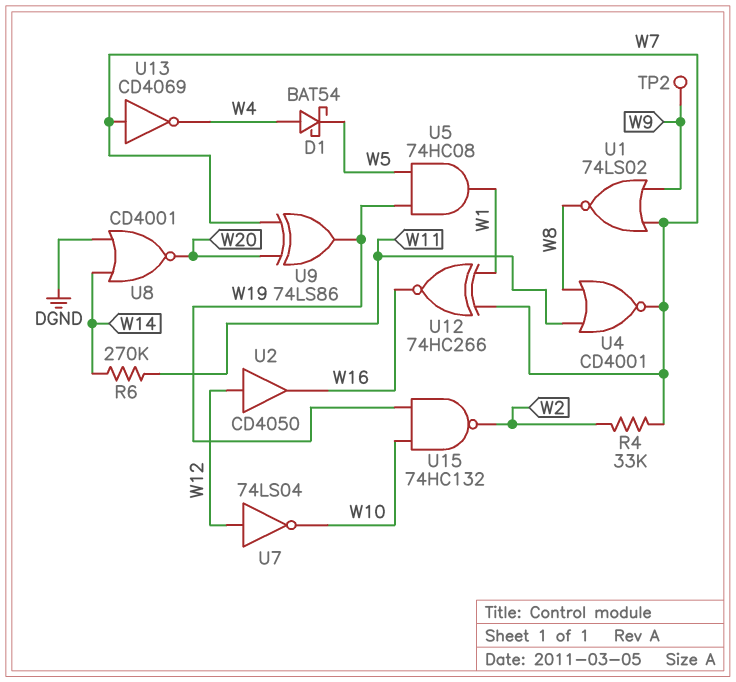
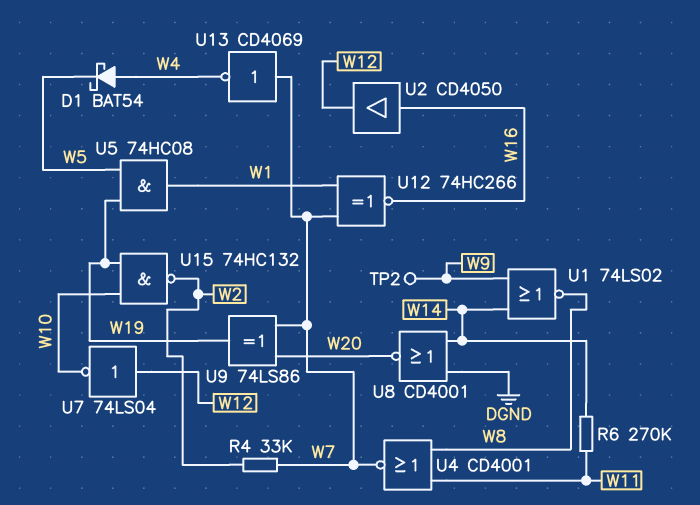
U1: NOR 74LS02 (in W7, in W9, out W8) -> NOR 74LS02 (in W9, in W14, out W8)
U2: buffer CD4050 (in W12, out W16) -> buffer CD4050 (in W16, out W12)

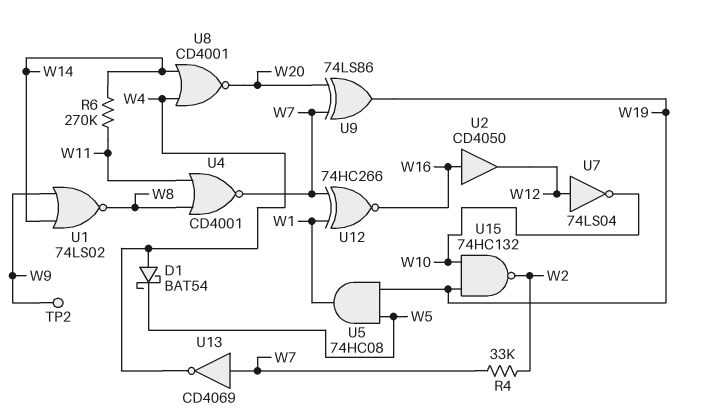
U8: NOR CD4001 (in DGND, in W14, out W20) -> NOR CD4001 (in W4, in W14, out W20)

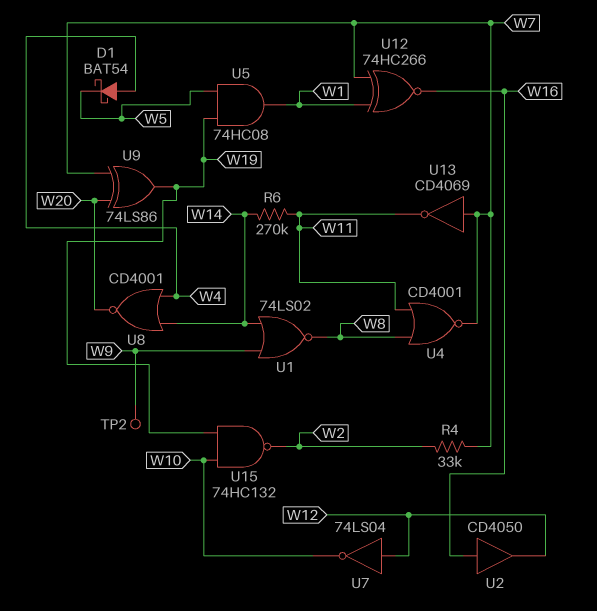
U13: NOT CD4069 (in W7, out W4) -> NOT CD4069 (in W7, out W11)

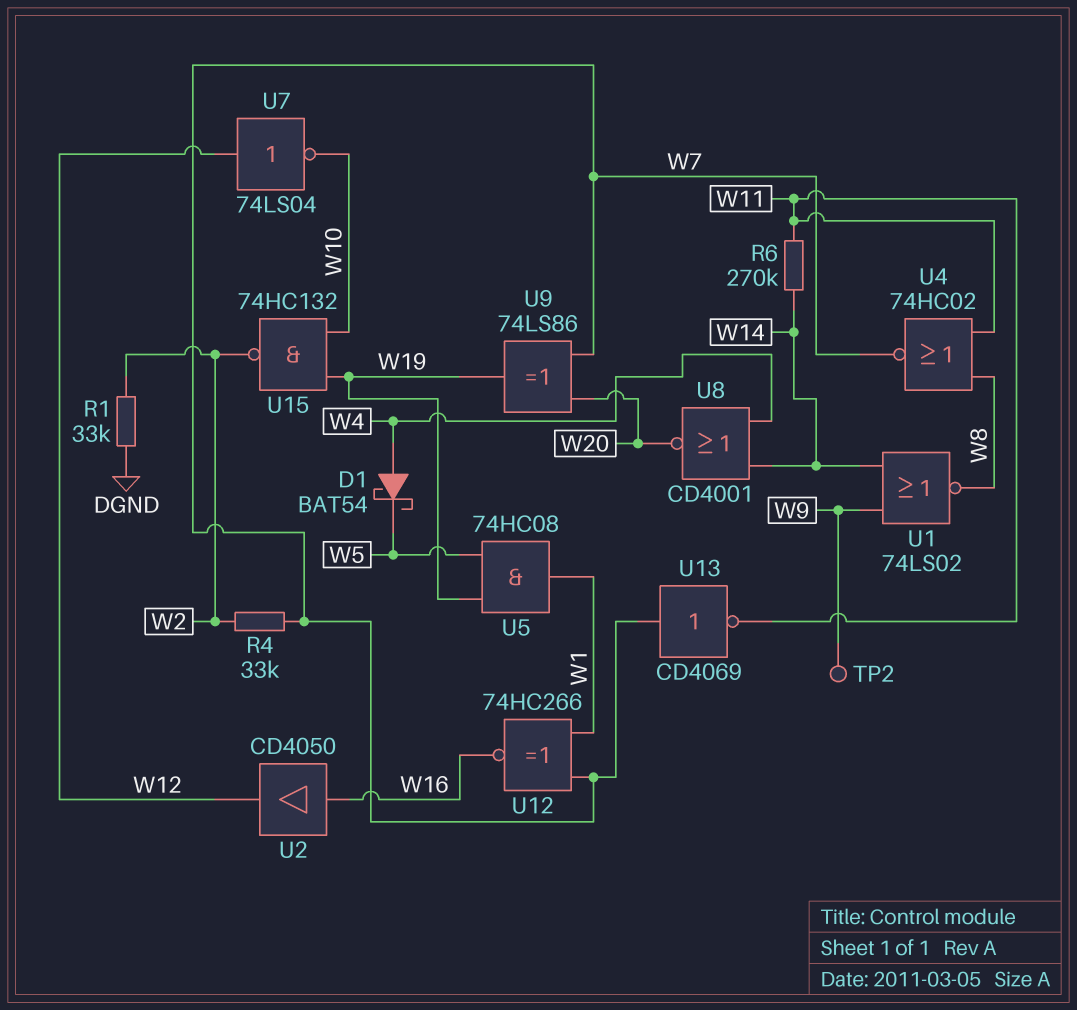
R1: none -> 33k (DGND, W2)
U4: NOR CD4001 (in W8, in W11, out W7) -> NOR 74HC02 (in W8, in W11, out W7)

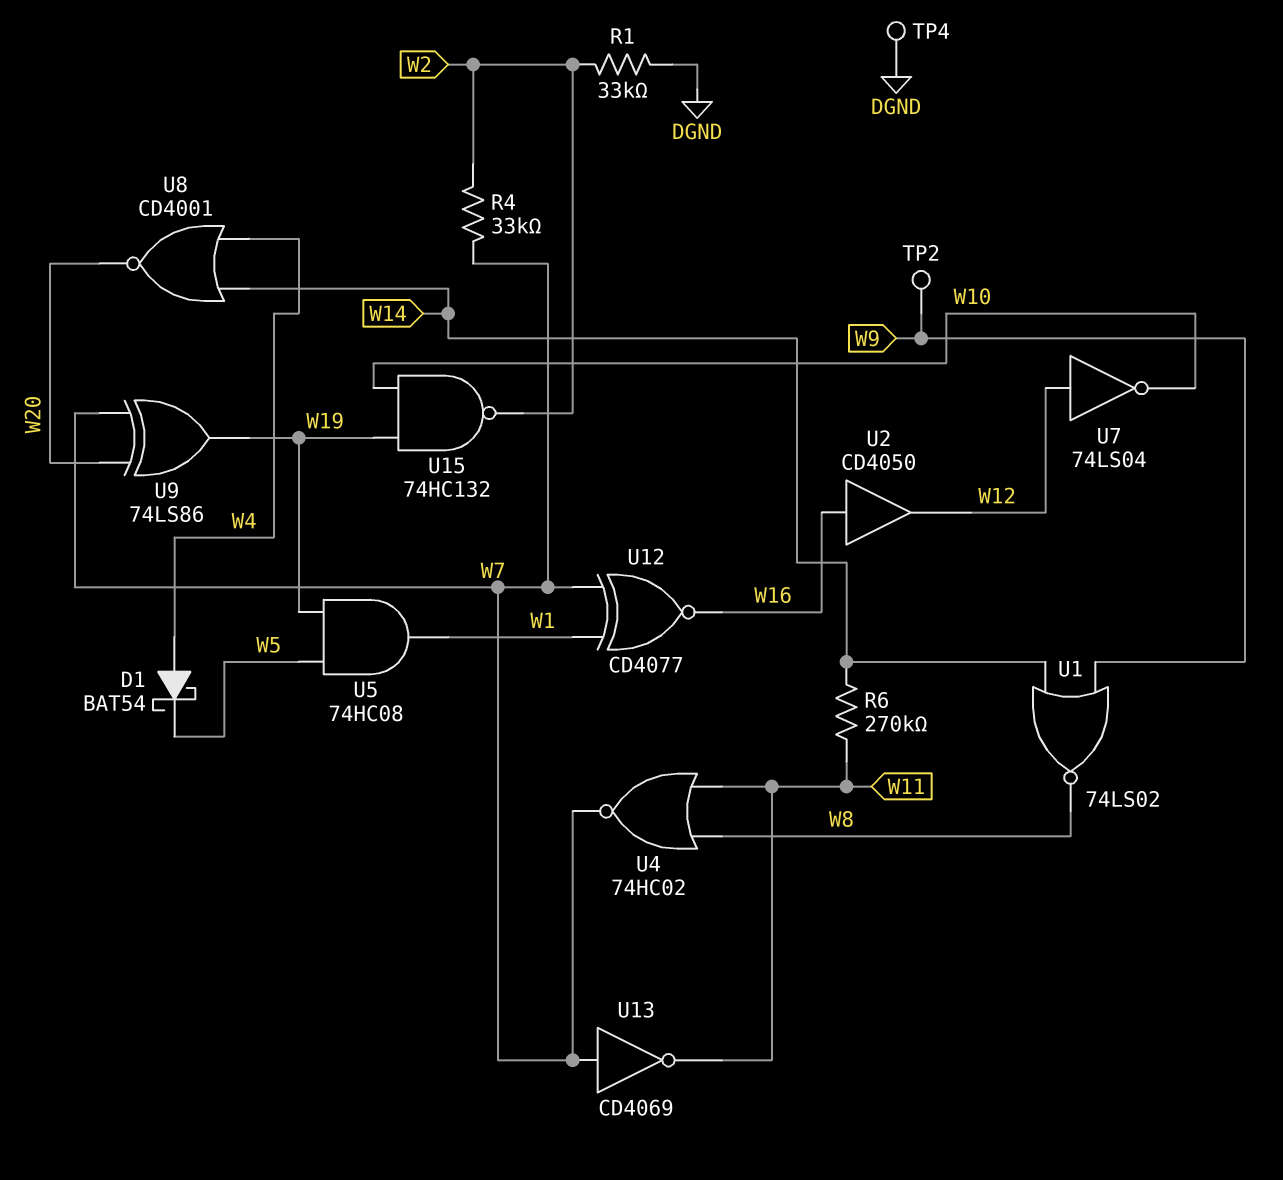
TP4: none -> test point (DGND)
U12: XNOR 74HC266 (in W1, in W7, out W16) -> XNOR CD4077 (in W1, in W7, out W16)

